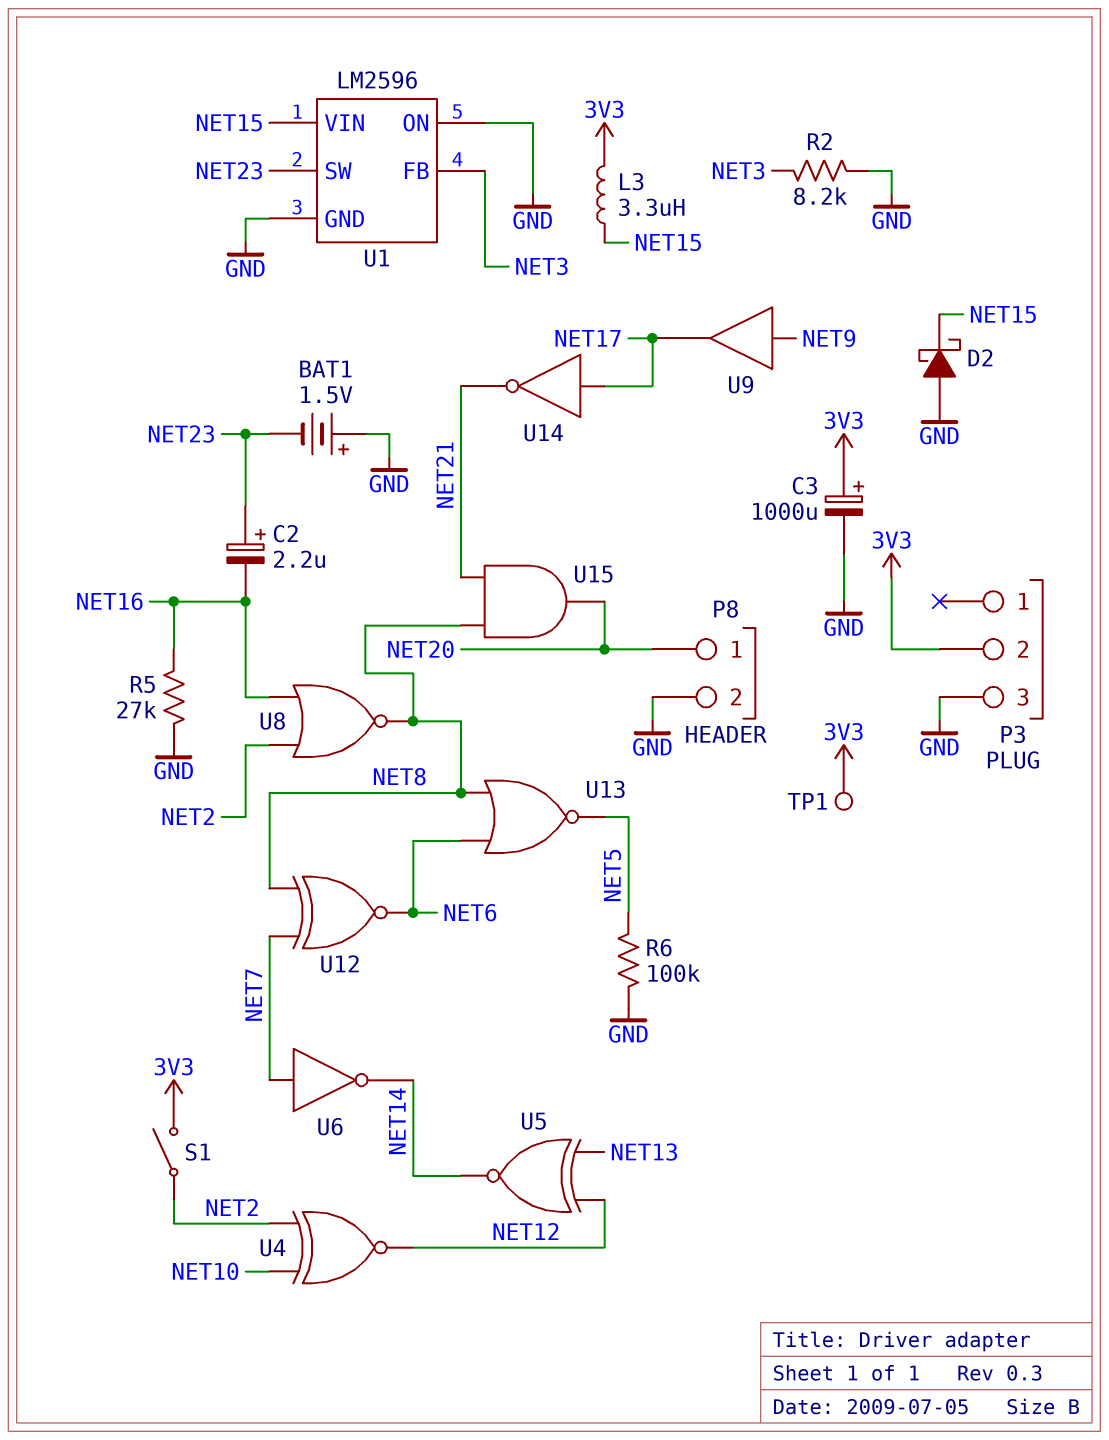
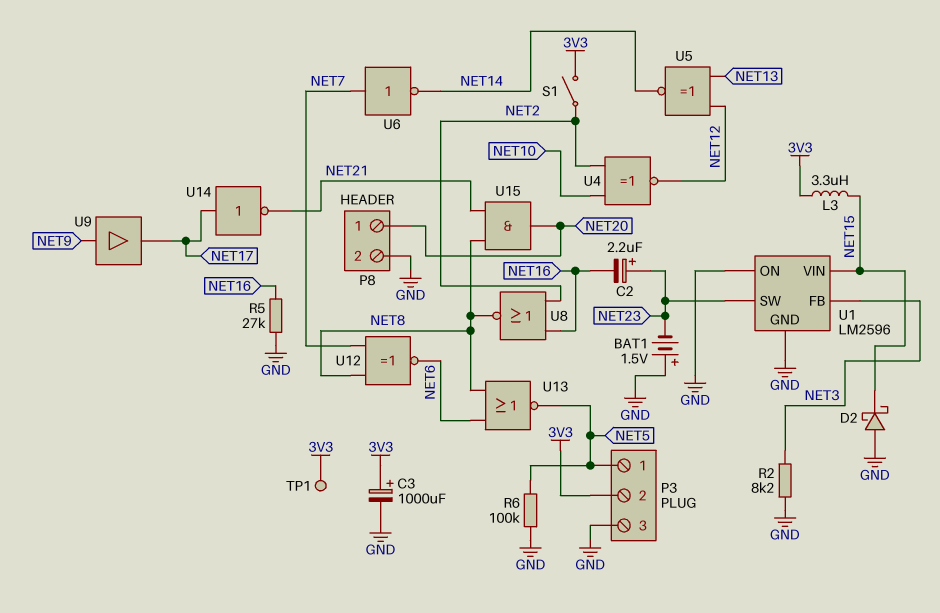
P3 pin 1: none -> NET5

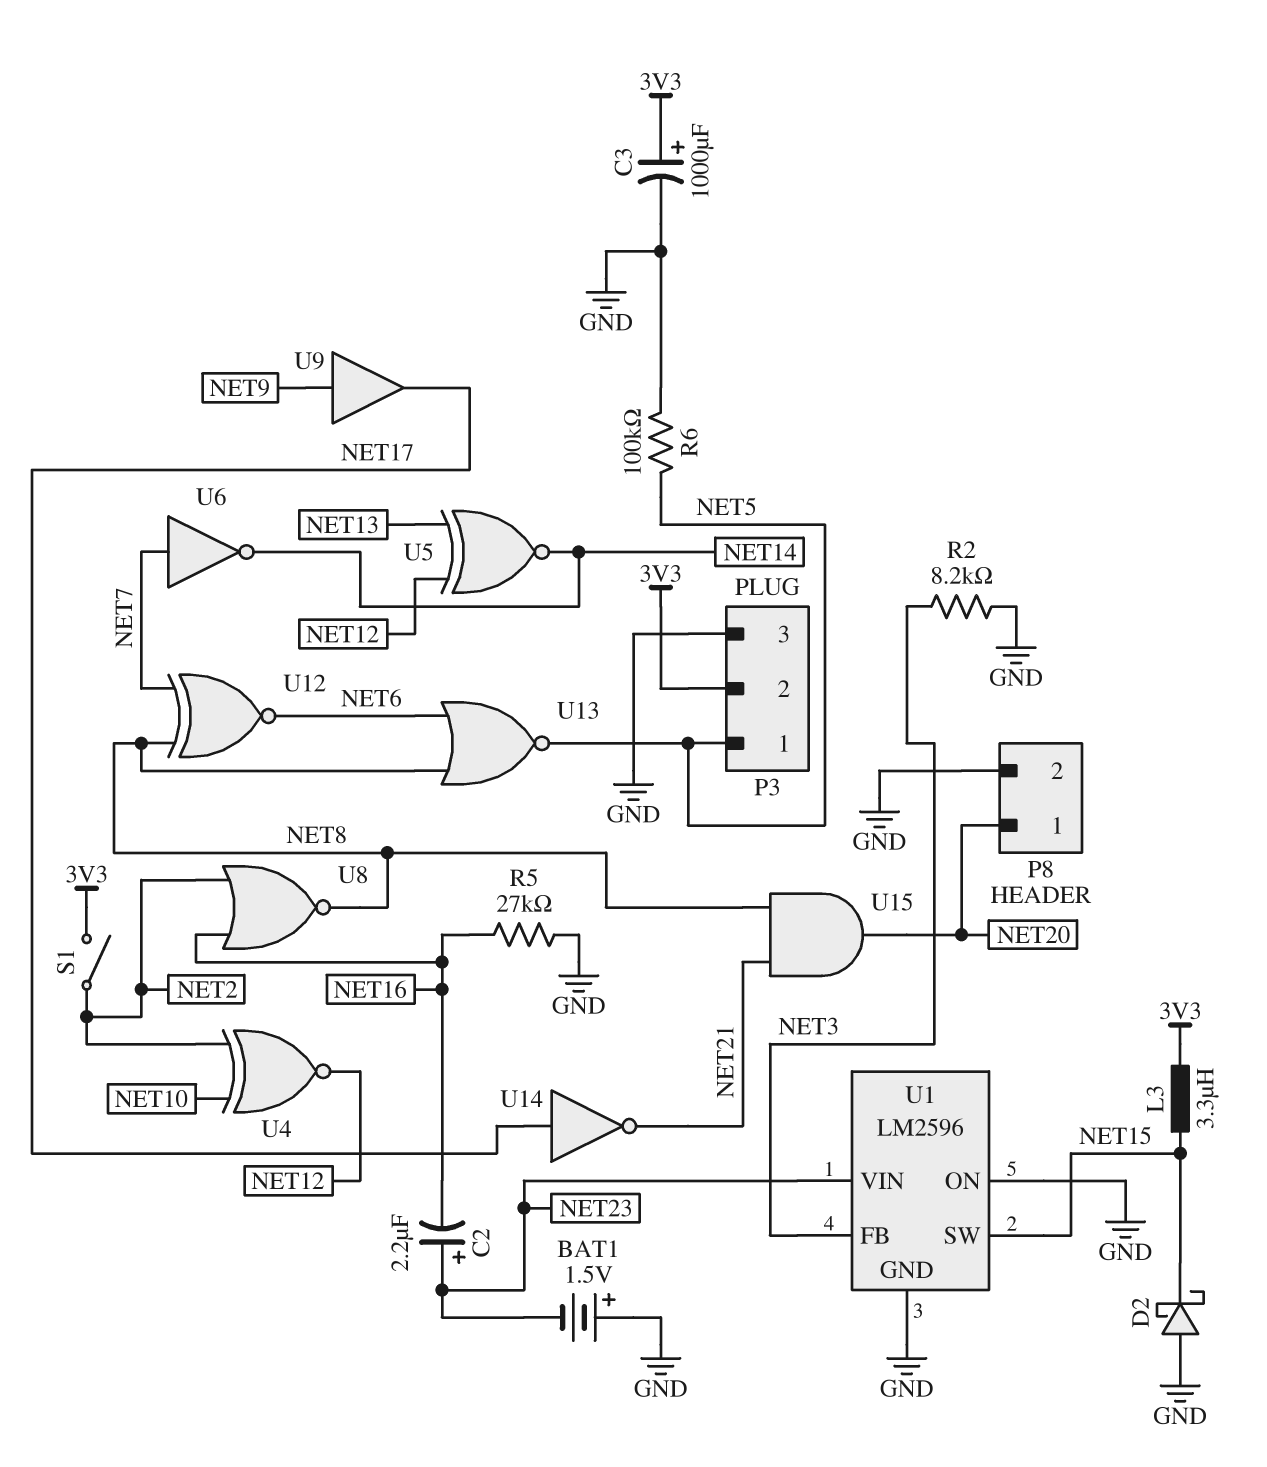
TP1: test point (3V3) -> none
U1 pin SW: NET23 -> NET15
U1 pin VIN: NET15 -> NET23

